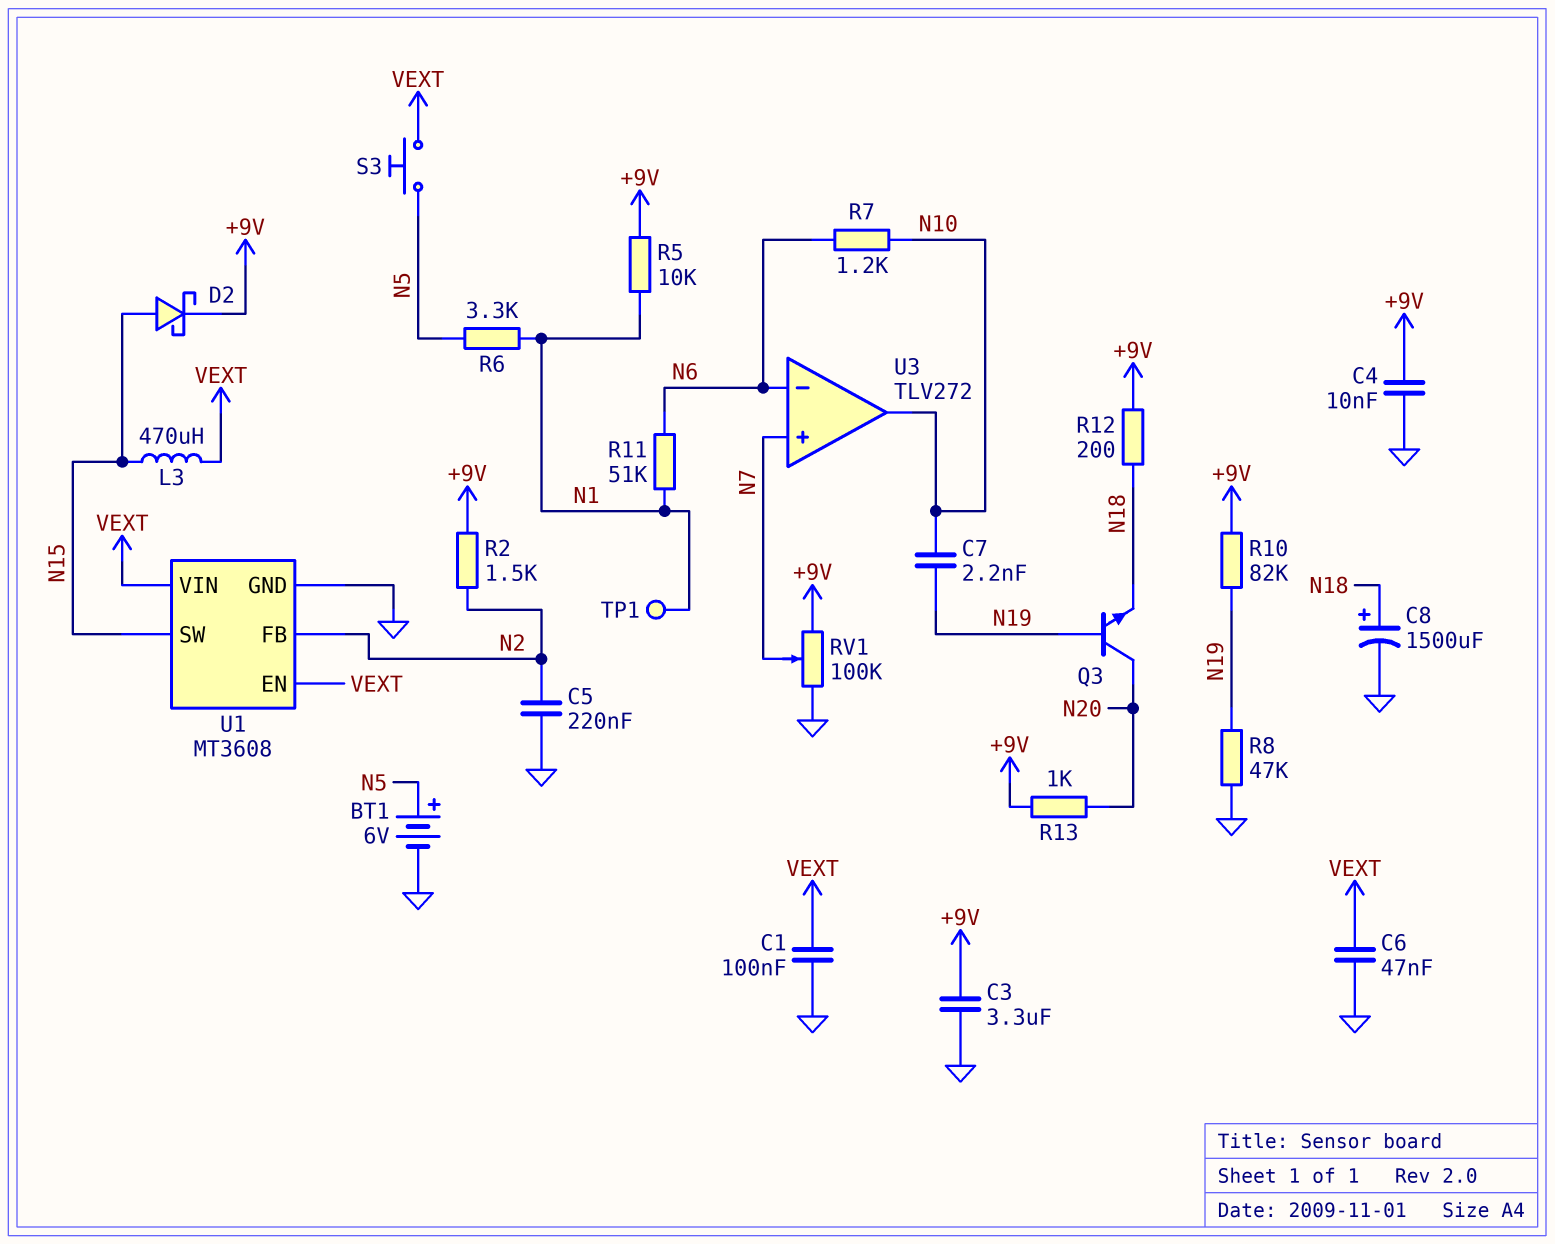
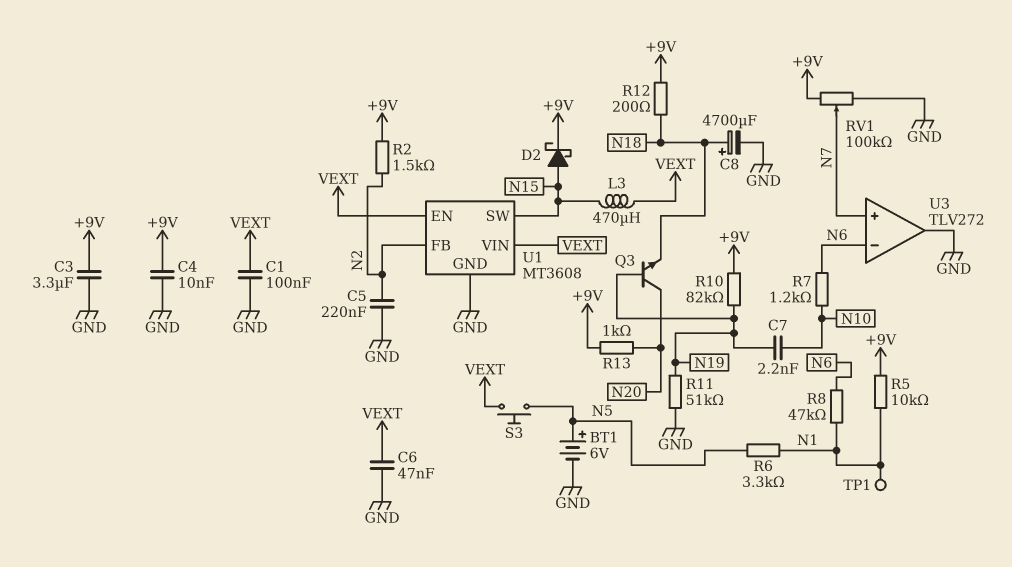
C8: 1500uF (plus N18, minus GND) -> 4700uF (plus N18, minus GND)
R8: 47k (GND, N19) -> 47k (N1, N6)
R11: 51k (N1, N6) -> 51k (GND, N19)
U3 pin out: N10 -> GND

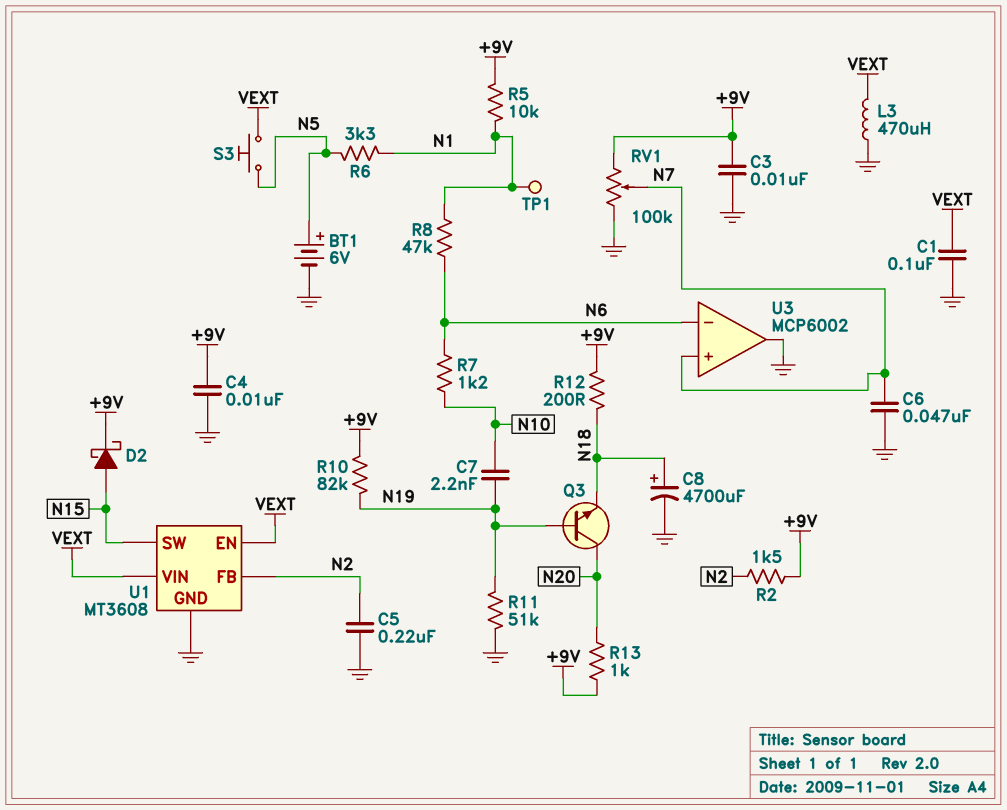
C3: 3.3uF (+9V, GND) -> 10nF (+9V, GND)
C6: 47nF (GND, VEXT) -> 47nF (GND, N7)
L3: 470uH (N15, VEXT) -> 470uH (GND, VEXT)
U3: TLV272 -> MCP6002

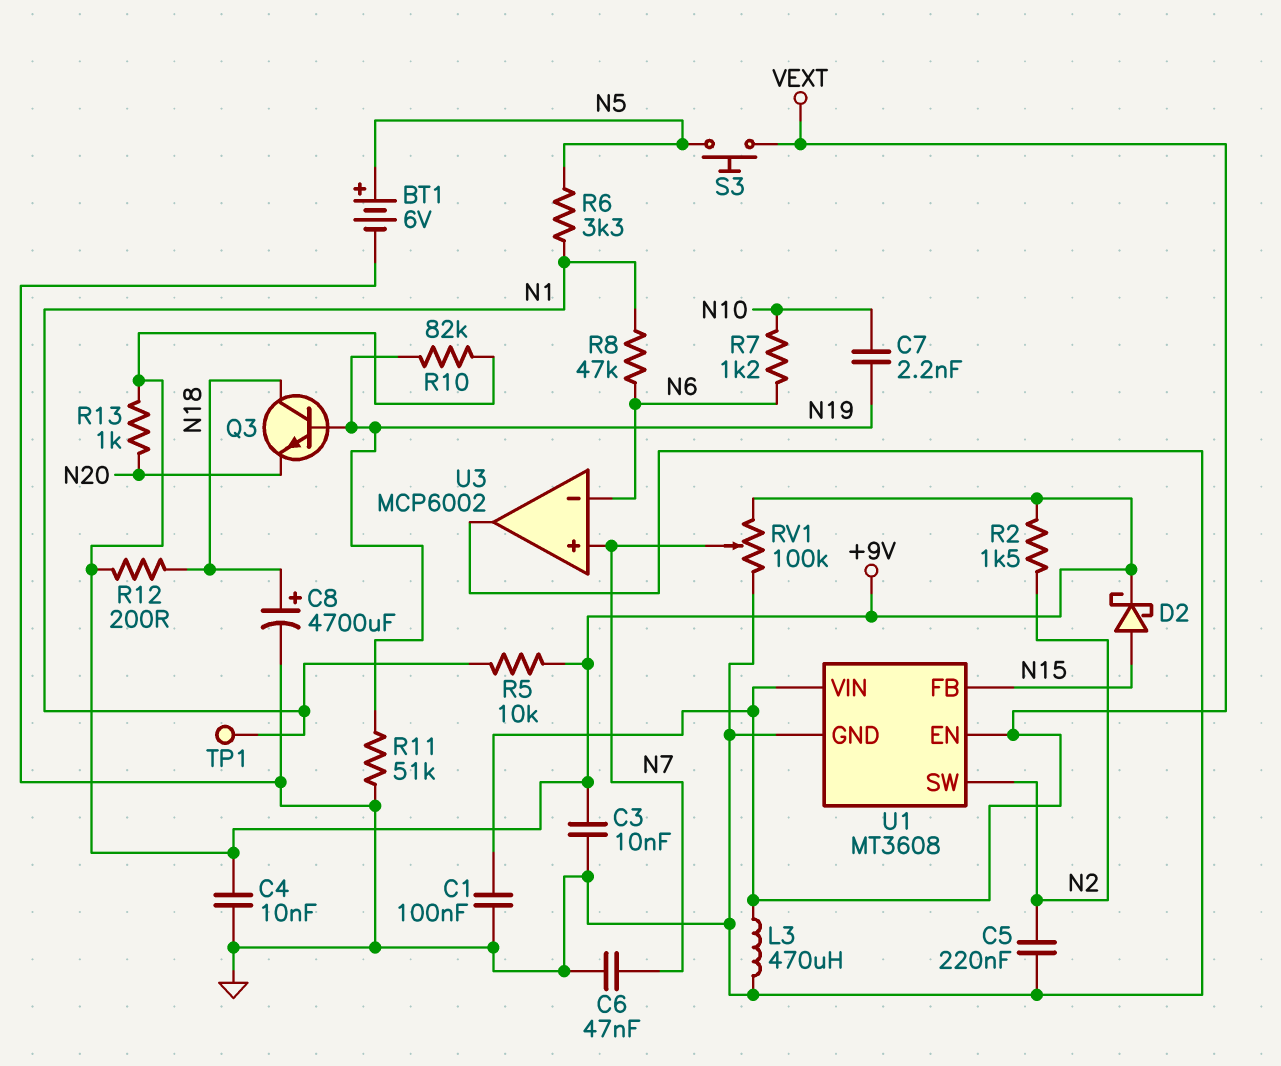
Q3: NPN (B N19, C N20, E N18) -> NPN (B N19, C N18, E N20)
U1 pin FB: N2 -> N15
U1 pin SW: N15 -> N2

